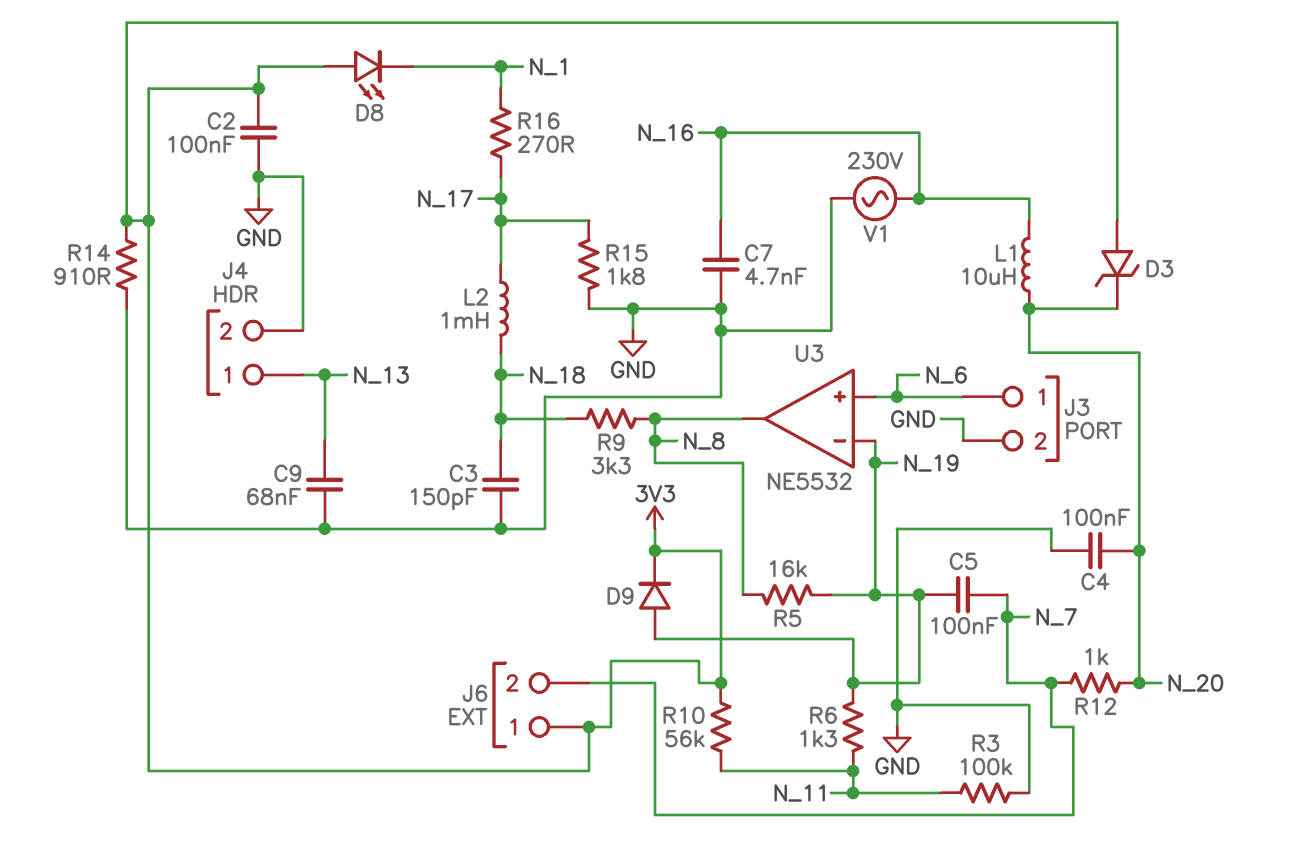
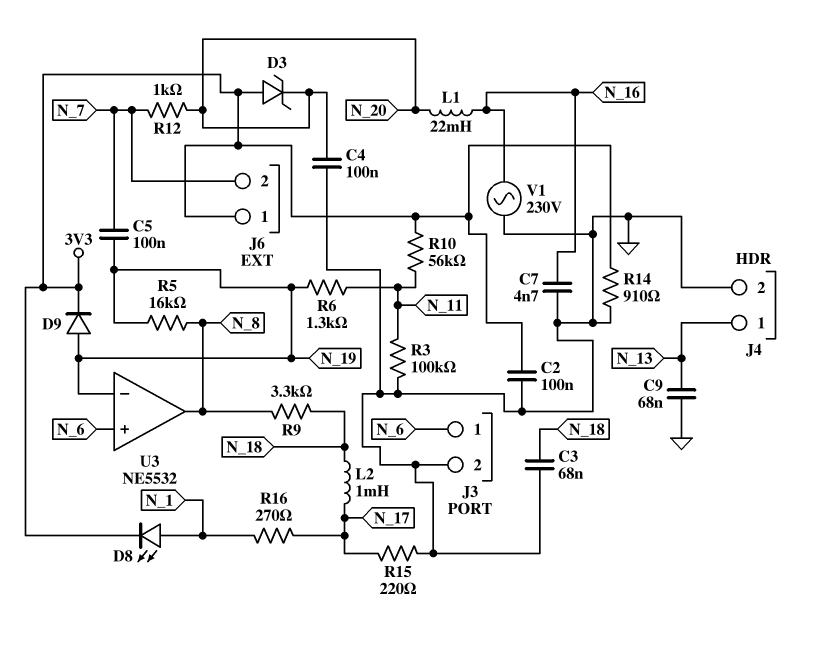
C3: 150pF (GND, N_18) -> 68nF (GND, N_18)
D8: LED (A 3V3, K N_1) -> LED (A N_1, K 3V3)
L1: 10uH (N_16, N_20) -> 22mH (N_16, N_20)
R15: 1.8k (GND, N_17) -> 220 (GND, N_17)

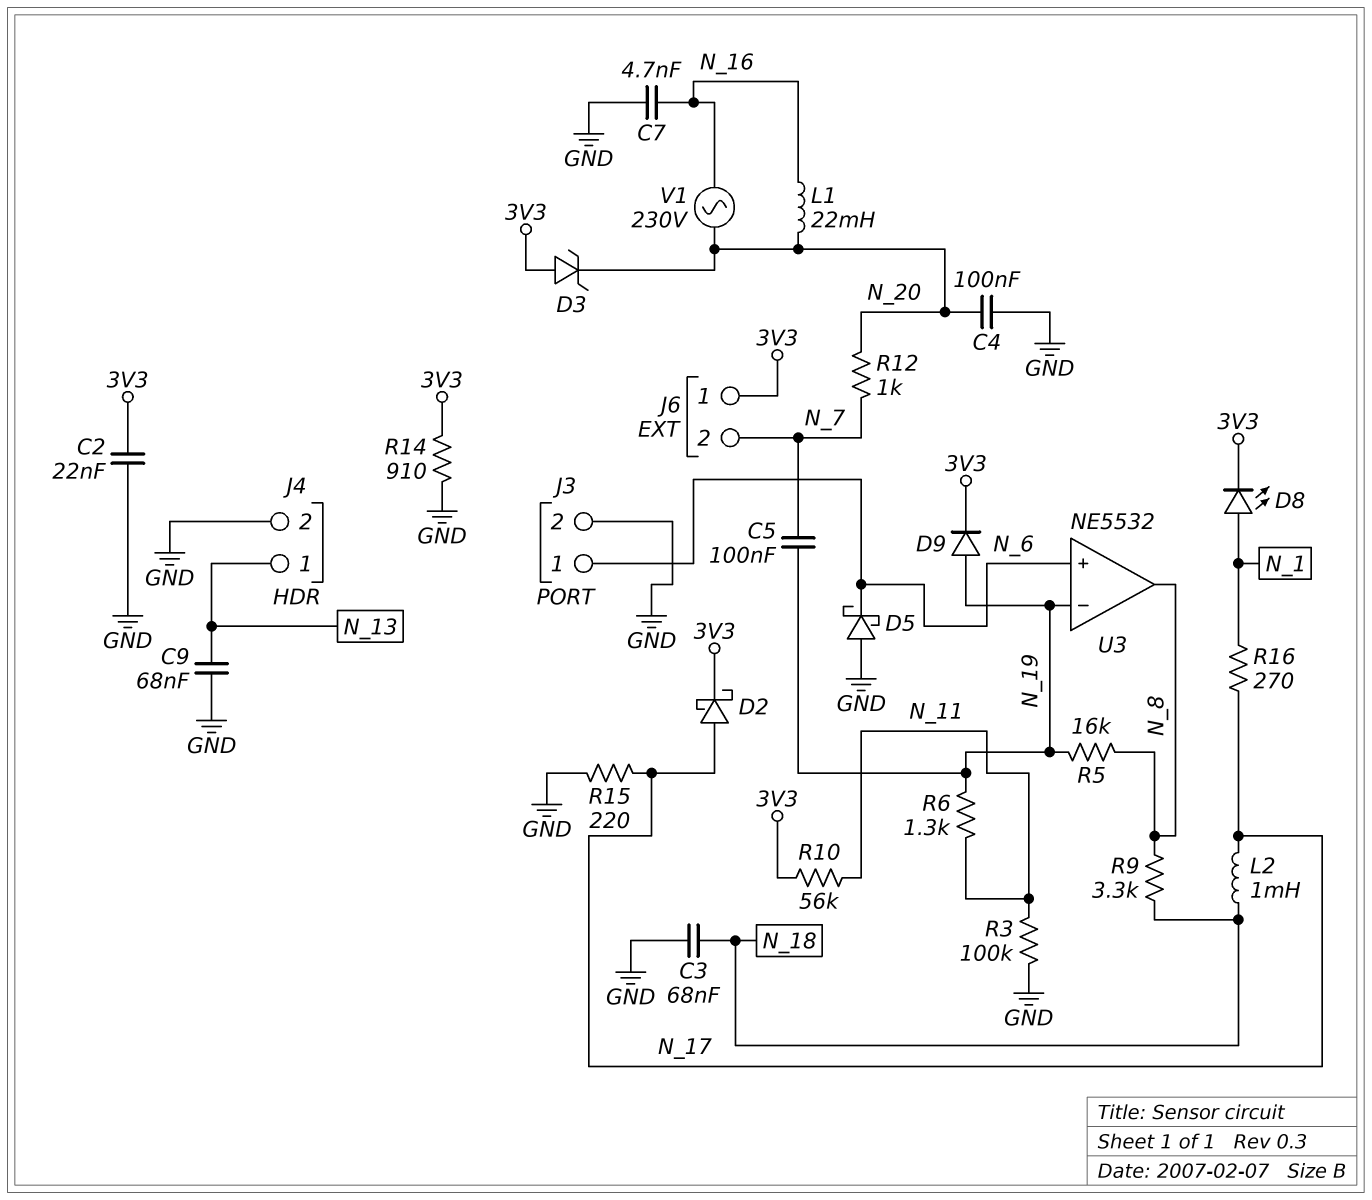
C2: 100nF (3V3, GND) -> 22nF (3V3, GND)
D2: none -> schottky (A N_17, K 3V3)
D5: none -> schottky (A GND, K N_6)
V1: AC 230V (GND, N_16) -> AC 230V (N_16, N_20)

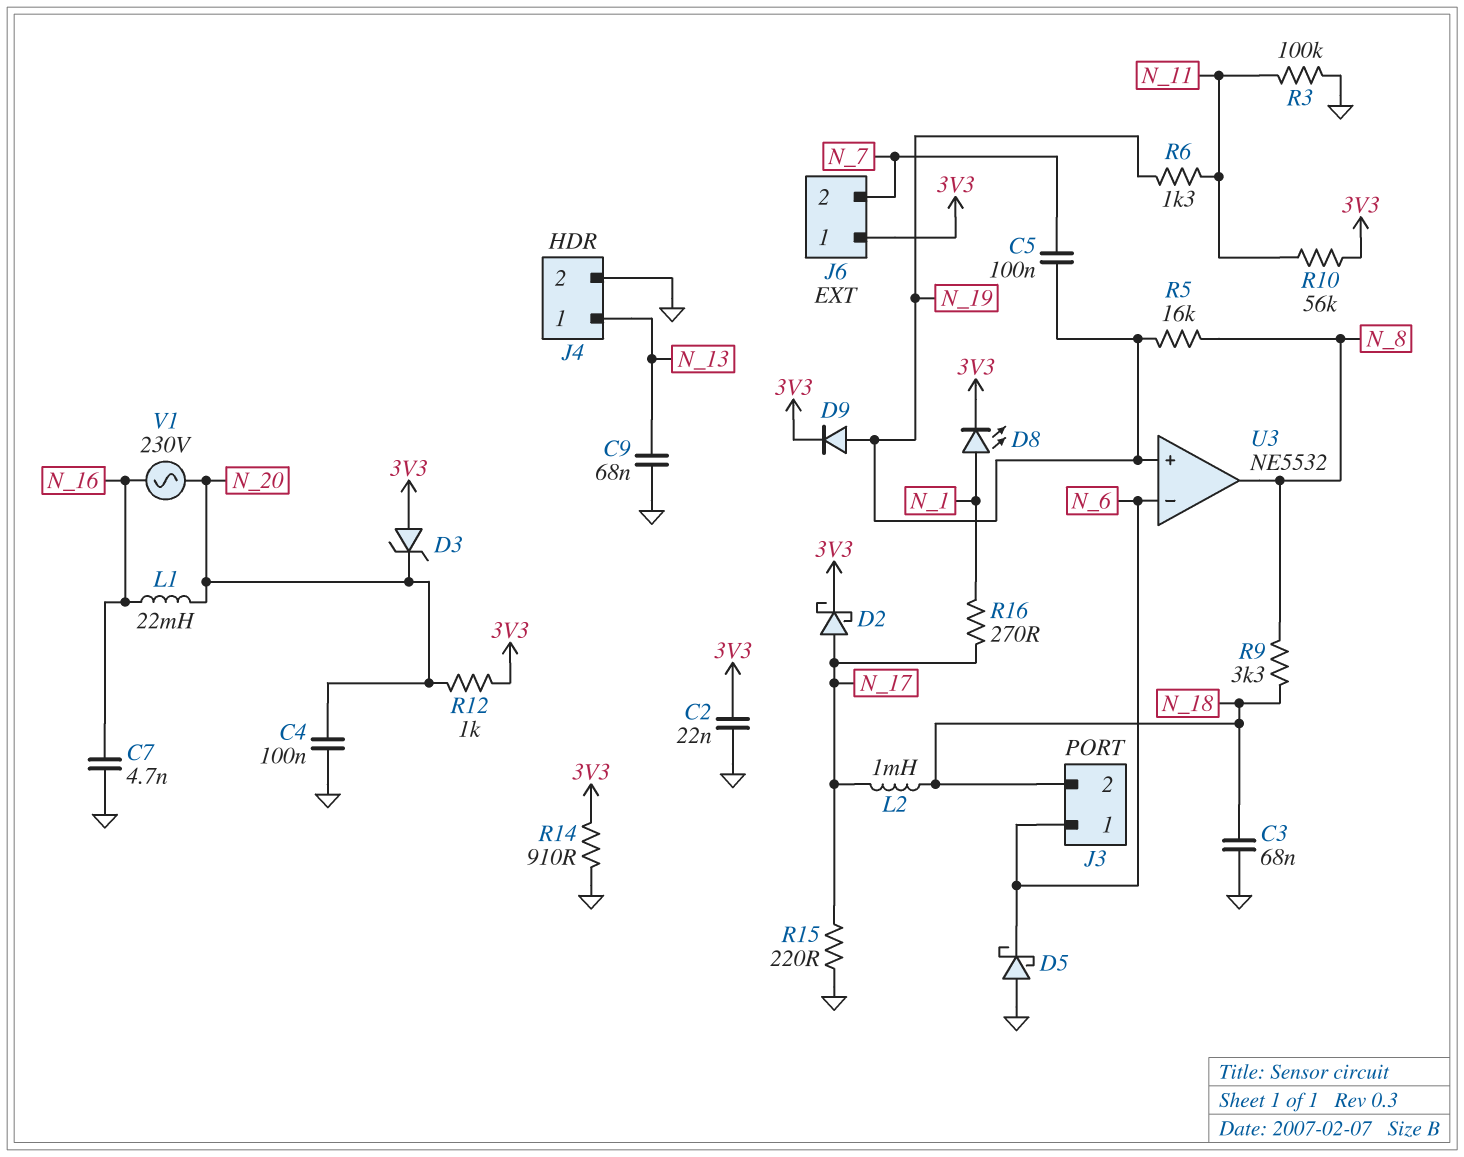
J3 pin 2: GND -> N_18
R12: 1k (N_7, N_20) -> 1k (3V3, N_20)
U3 pin in+: N_6 -> N_19
U3 pin in-: N_19 -> N_6

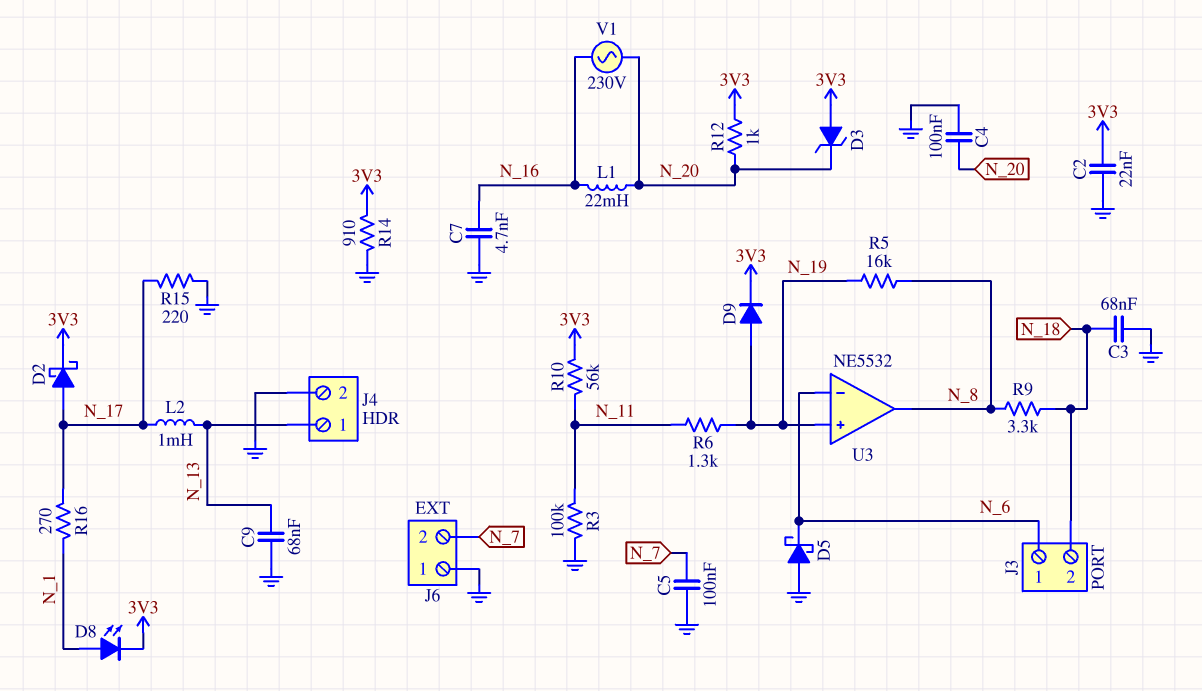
C5: 100nF (N_7, N_19) -> 100nF (GND, N_7)
J6 pin 1: 3V3 -> GND
L2: 1mH (N_17, N_18) -> 1mH (N_13, N_17)

